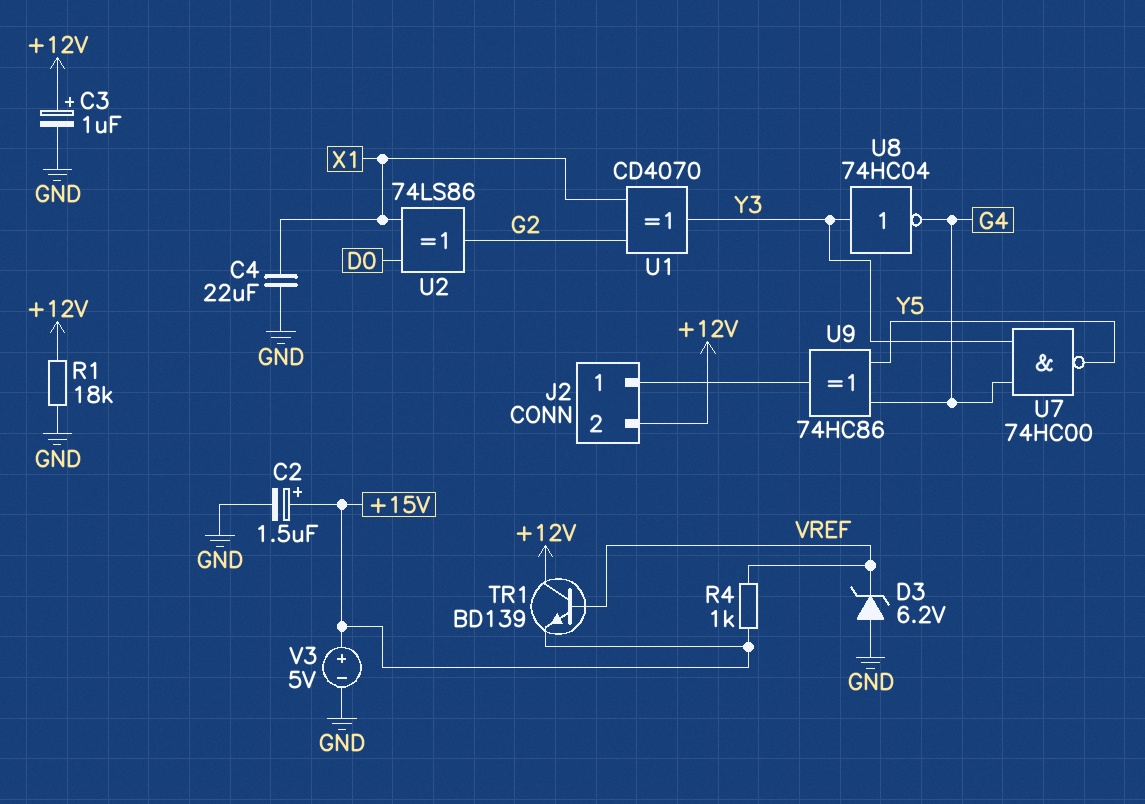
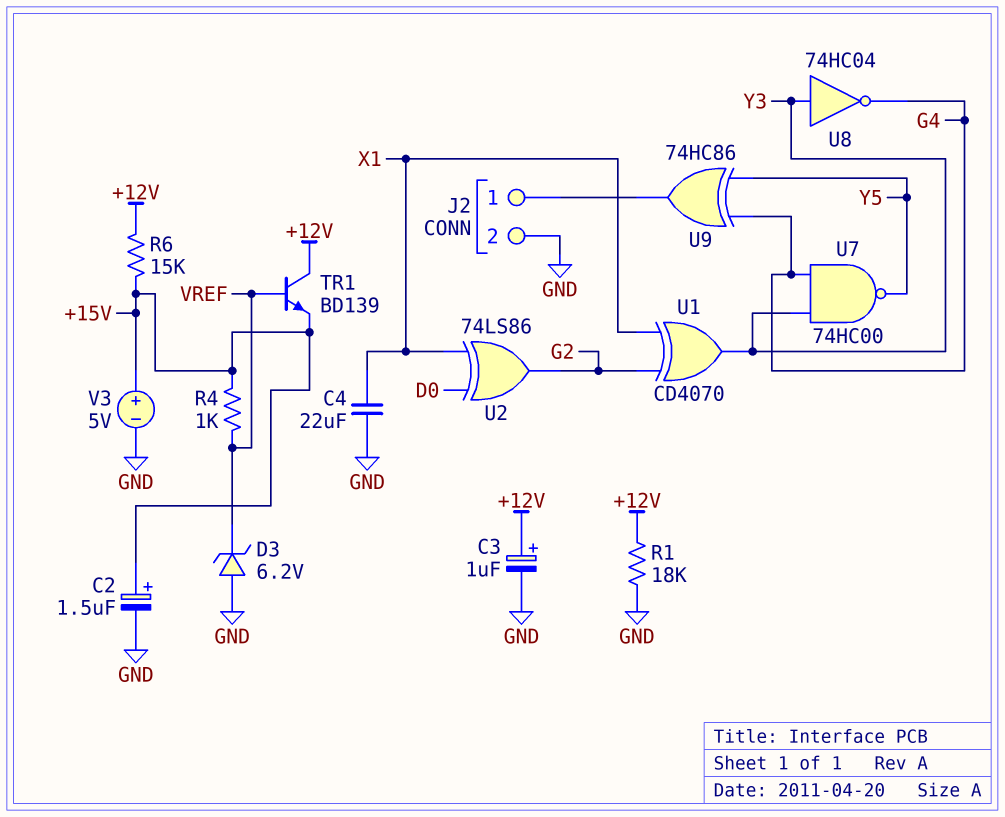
J2 pin 2: +12V -> GND
R6: none -> 15k (+12V, +15V)

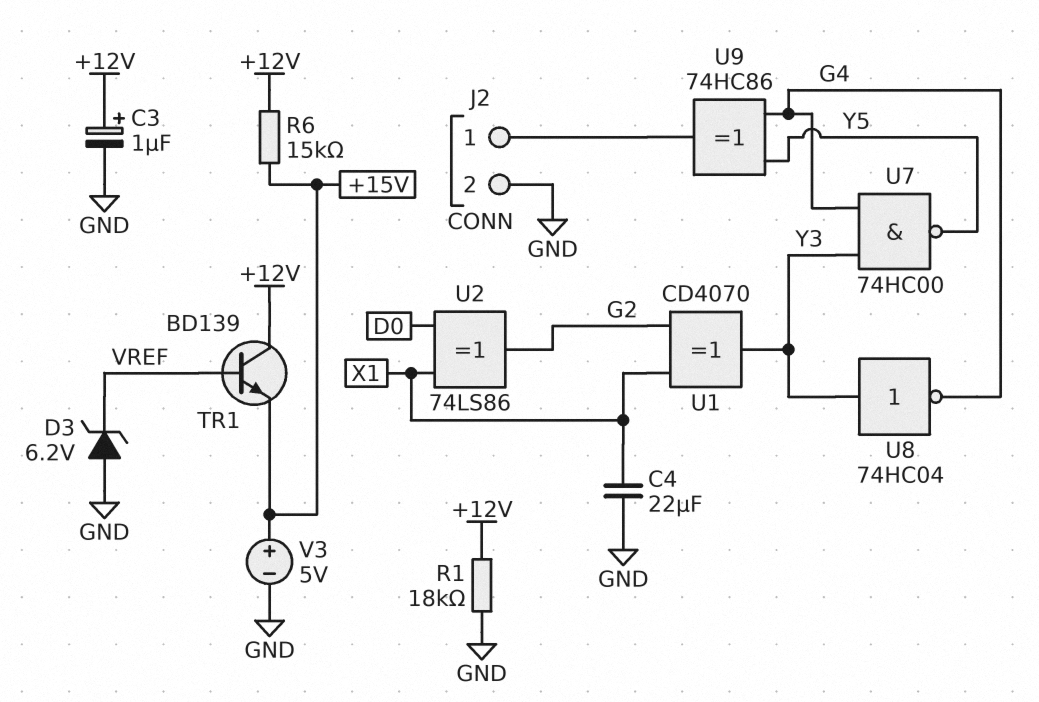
C2: 1.5uF (plus +15V, minus GND) -> none
R4: 1k (+15V, VREF) -> none

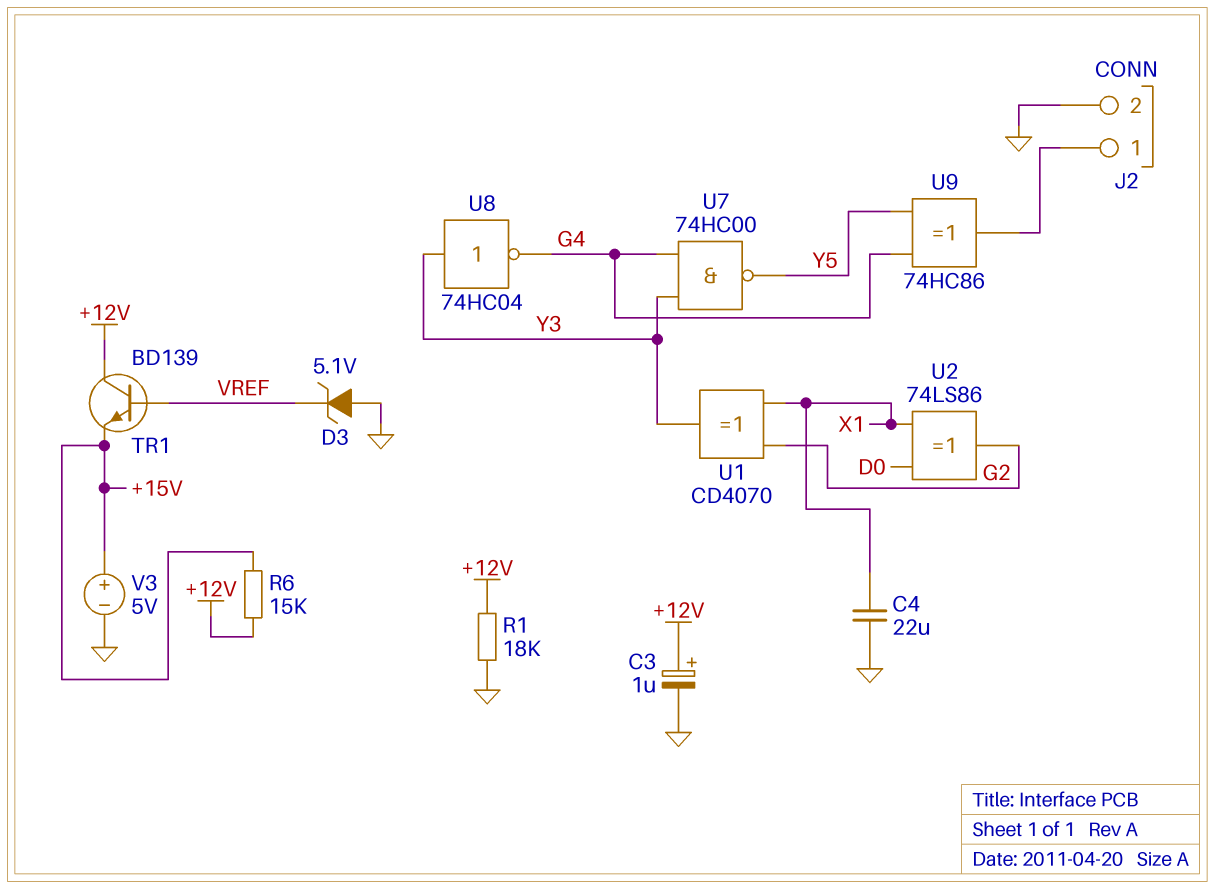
D3: zener 6.2V (A GND, K VREF) -> zener 5.1V (A GND, K VREF)

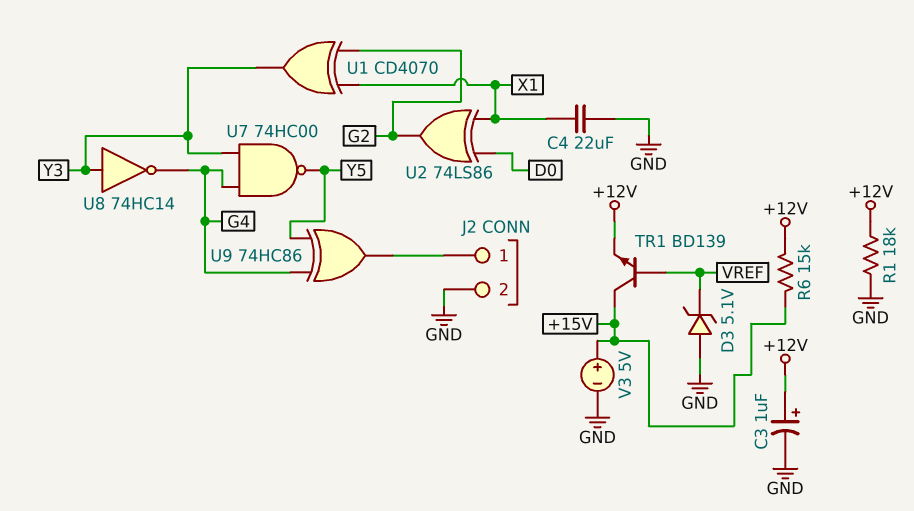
TR1: NPN BD139 (B VREF, C +12V, E +15V) -> NPN BD139 (B VREF, C +15V, E +12V)
U8: NOT 74HC04 (in Y3, out G4) -> NOT 74HC14 (in Y3, out G4)

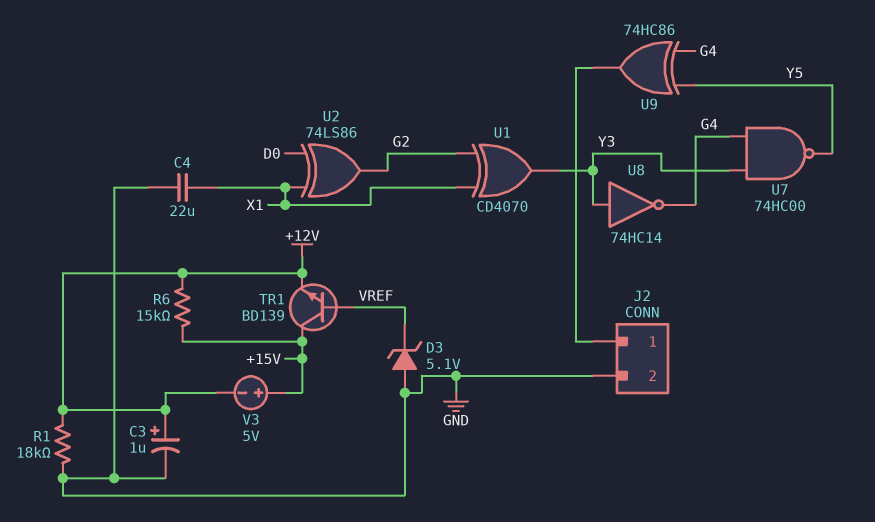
V3: 5V (plus +15V, minus GND) -> 5V (plus +15V, minus +12V)

